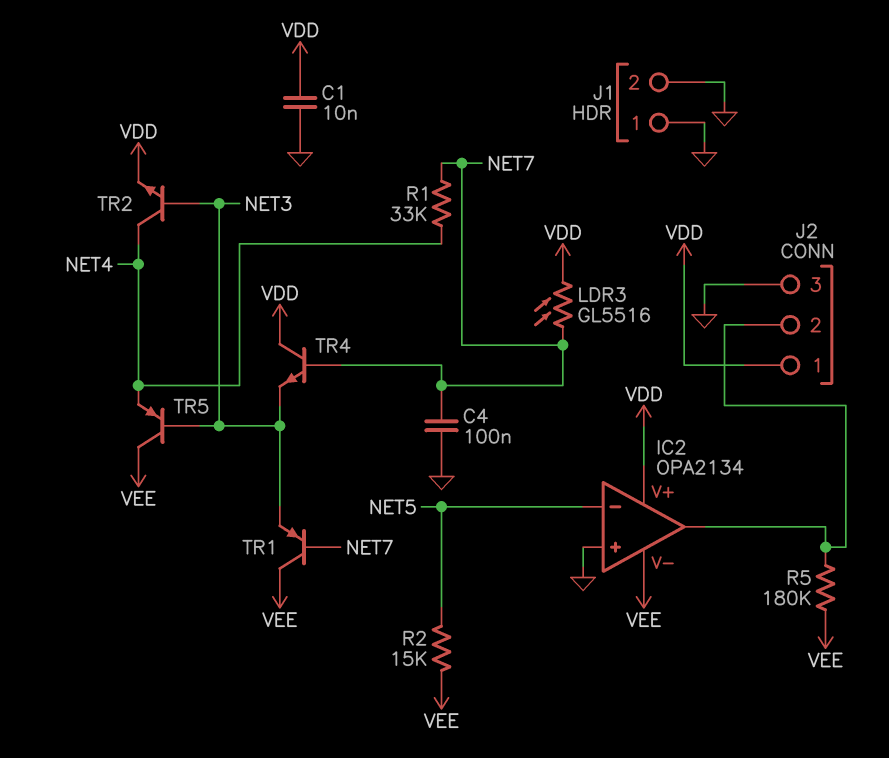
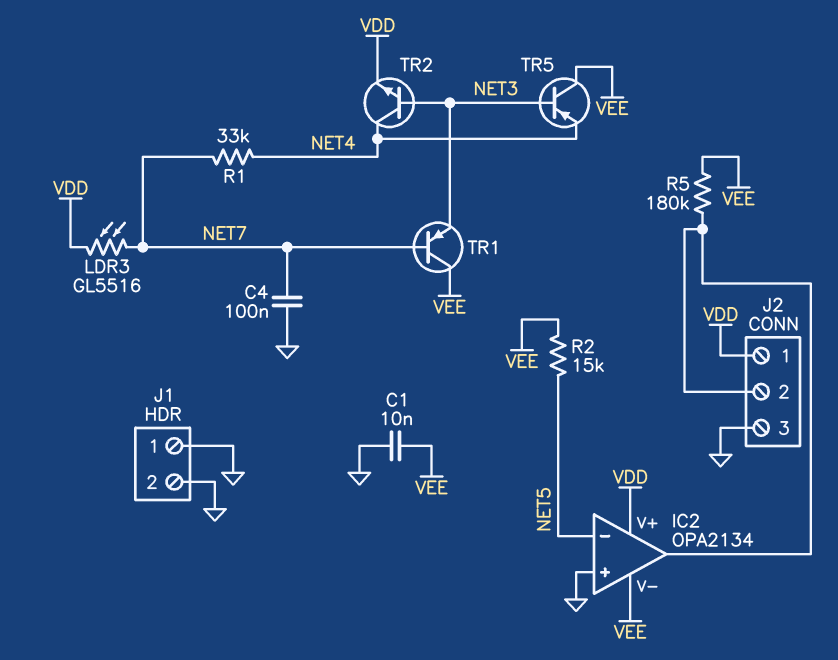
C1: 10nF (GND, VDD) -> 10nF (GND, VEE)
TR4: NPN (B NET7, C VDD, E NET3) -> none

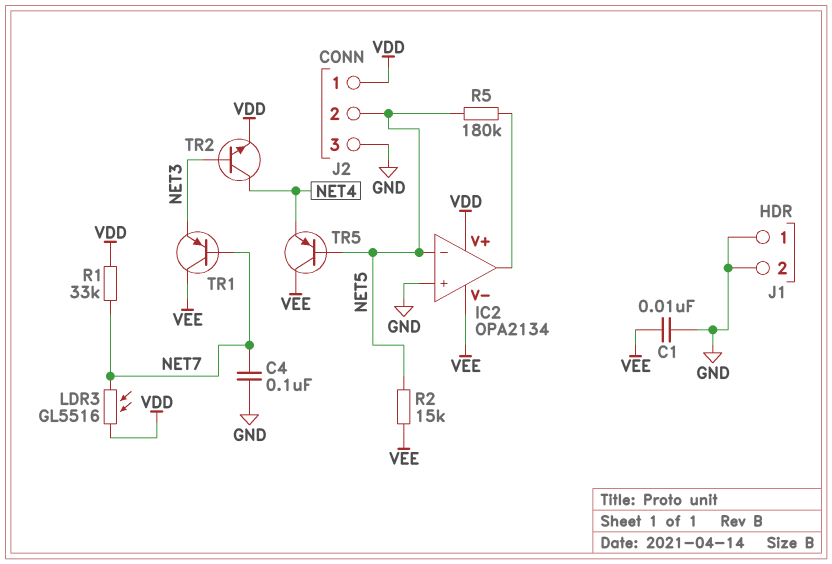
J2 pin 2: IC2/out -> NET5
R1: 33k (NET4, NET7) -> 33k (NET7, VDD)
R5: 180k (IC2/out, VEE) -> 180k (IC2/out, NET5)
TR5: PNP (B NET3, C VEE, E NET4) -> PNP (B NET5, C VEE, E NET4)

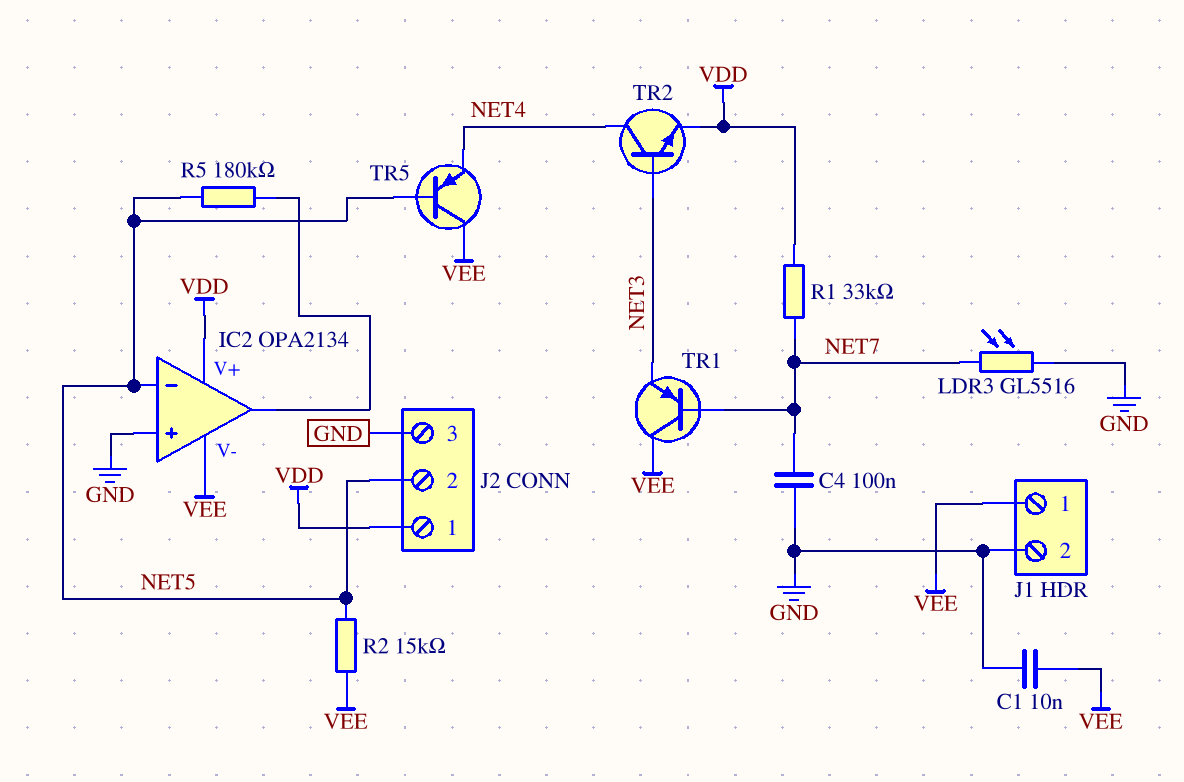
J1 pin 1: GND -> VEE
LDR3: GL5516 (NET7, VDD) -> GL5516 (GND, NET7)

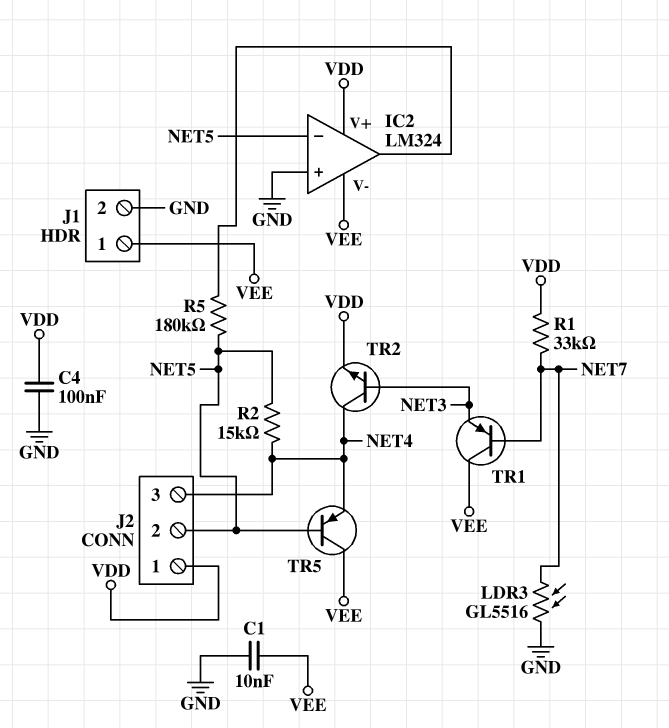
C4: 100nF (GND, NET7) -> 100nF (GND, VDD)
IC2: OPA2134 -> LM324
J2 pin 3: GND -> NET4
R2: 15k (NET5, VEE) -> 15k (NET4, NET5)

